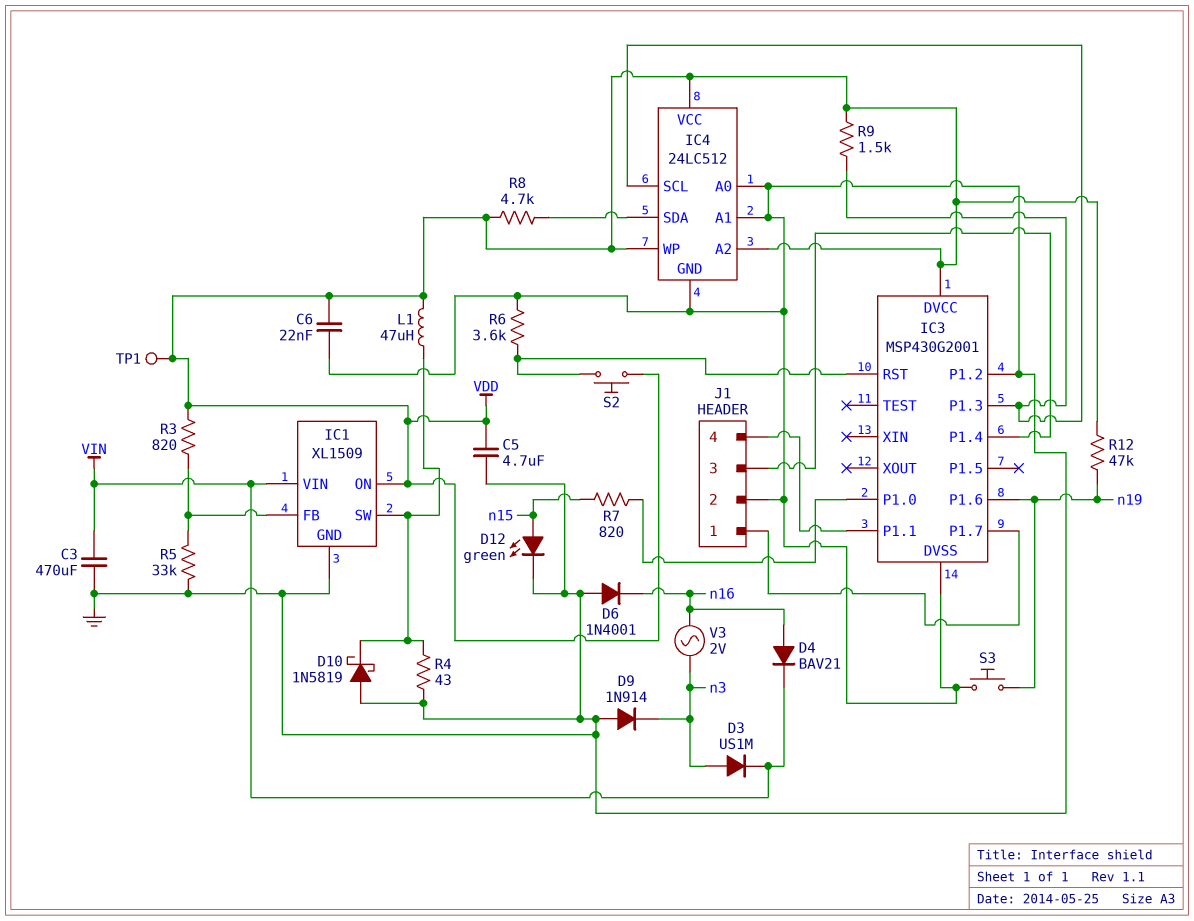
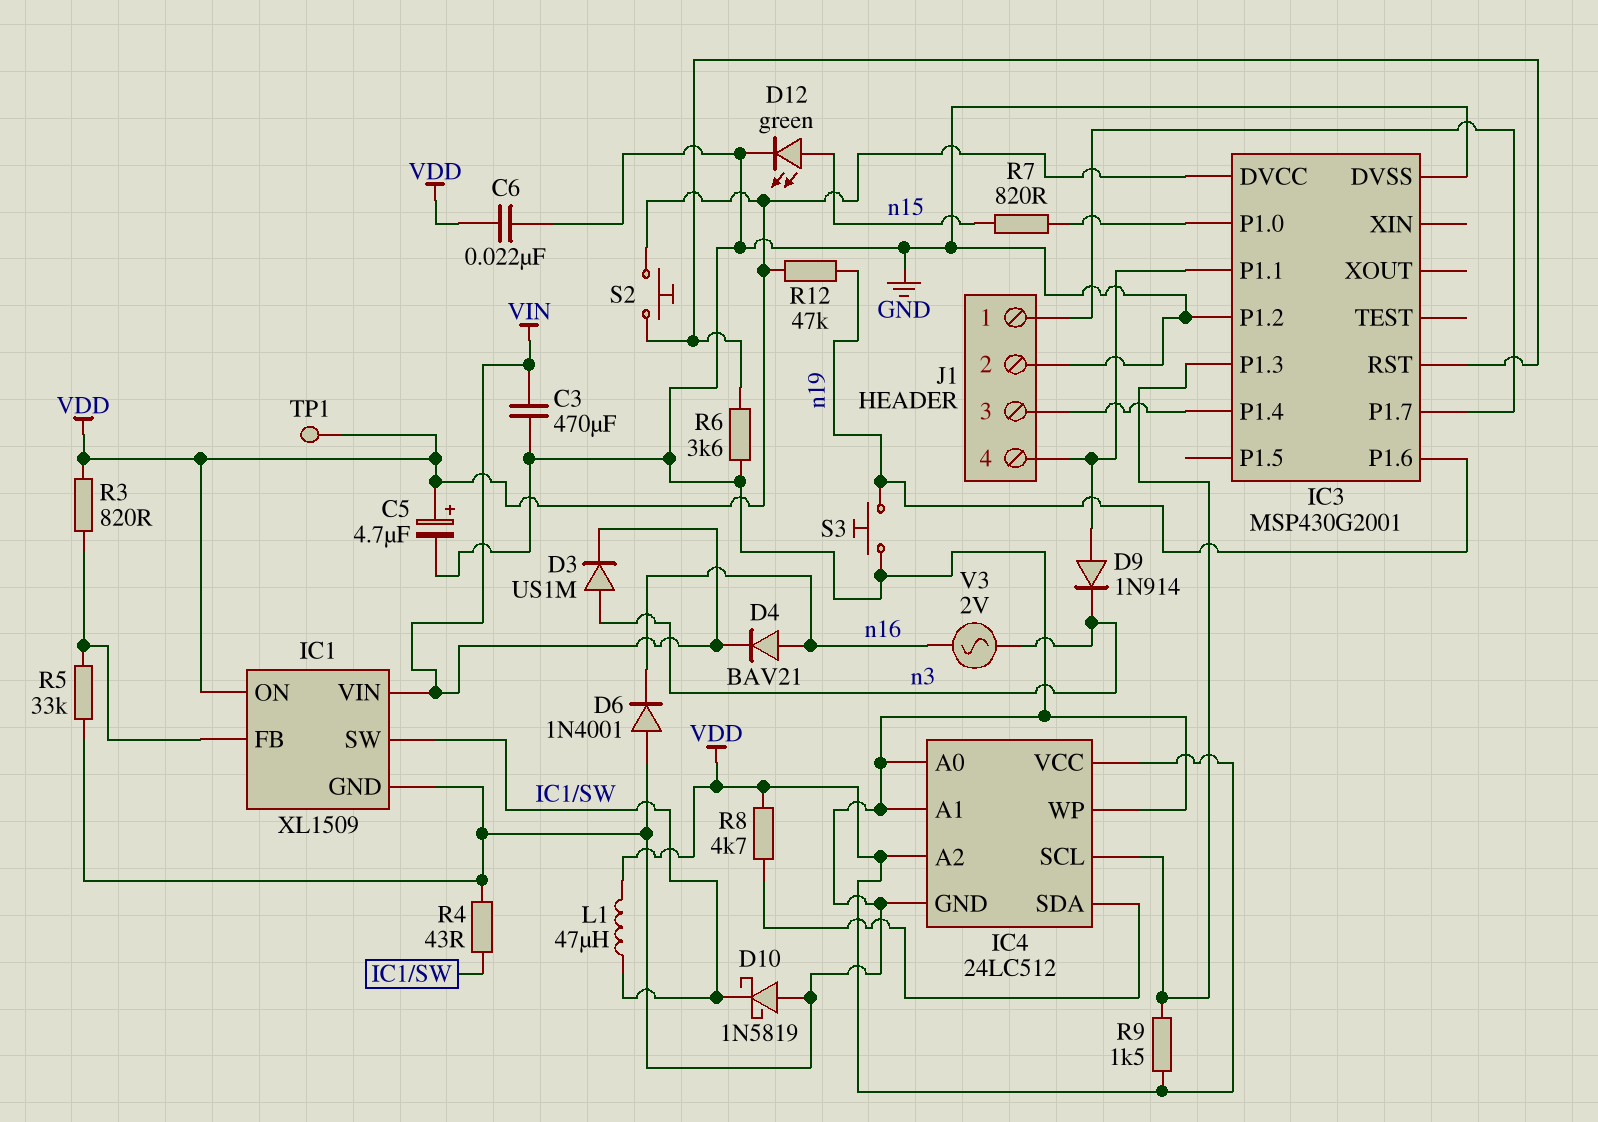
C5: 4.7uF (GND, VDD) -> 4.7uF (plus VDD, minus GND)
D9: diode 1N914 (A GND, K n3) -> diode 1N914 (A IC3/P1.1, K n3)
IC4 pin WP: VDD -> GND

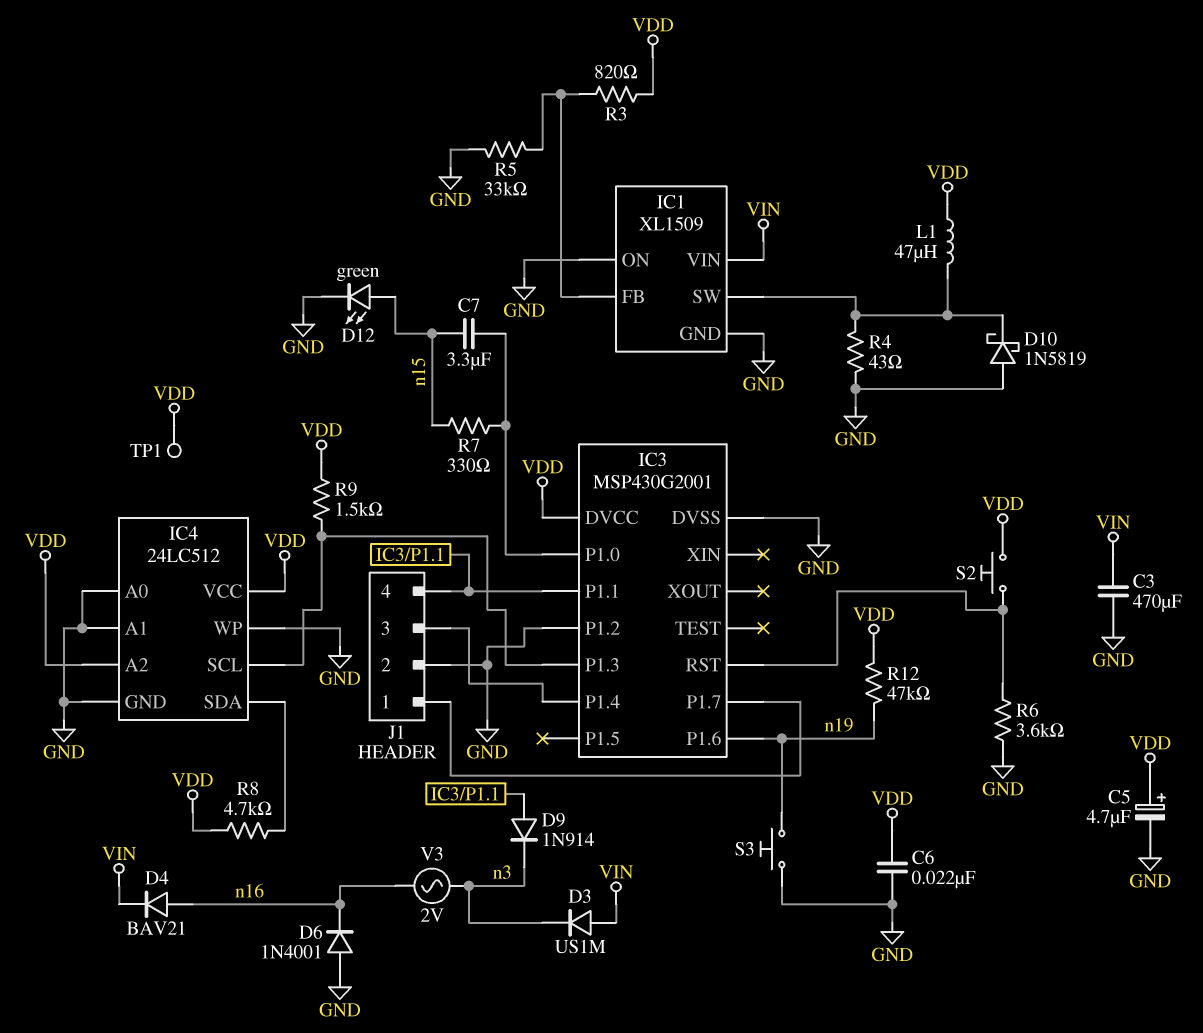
C7: none -> 3.3uF (IC3/P1.0, n15)
D3: diode US1M (A n3, K VIN) -> diode US1M (A VIN, K n3)
IC1 pin ON: VDD -> GND
R7: 820 (IC3/P1.0, n15) -> 330 (IC3/P1.0, n15)

